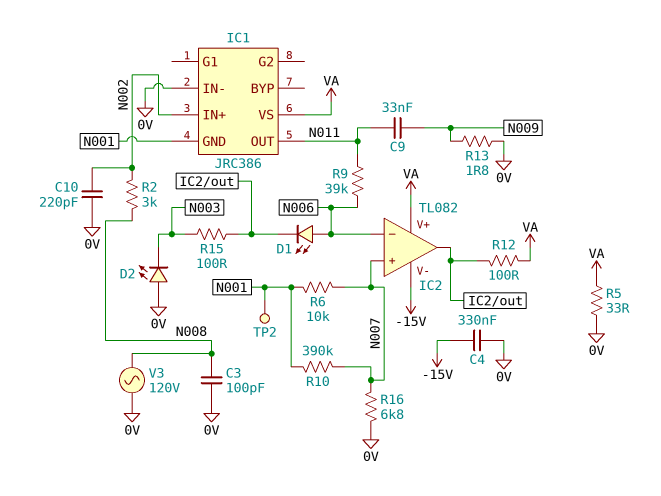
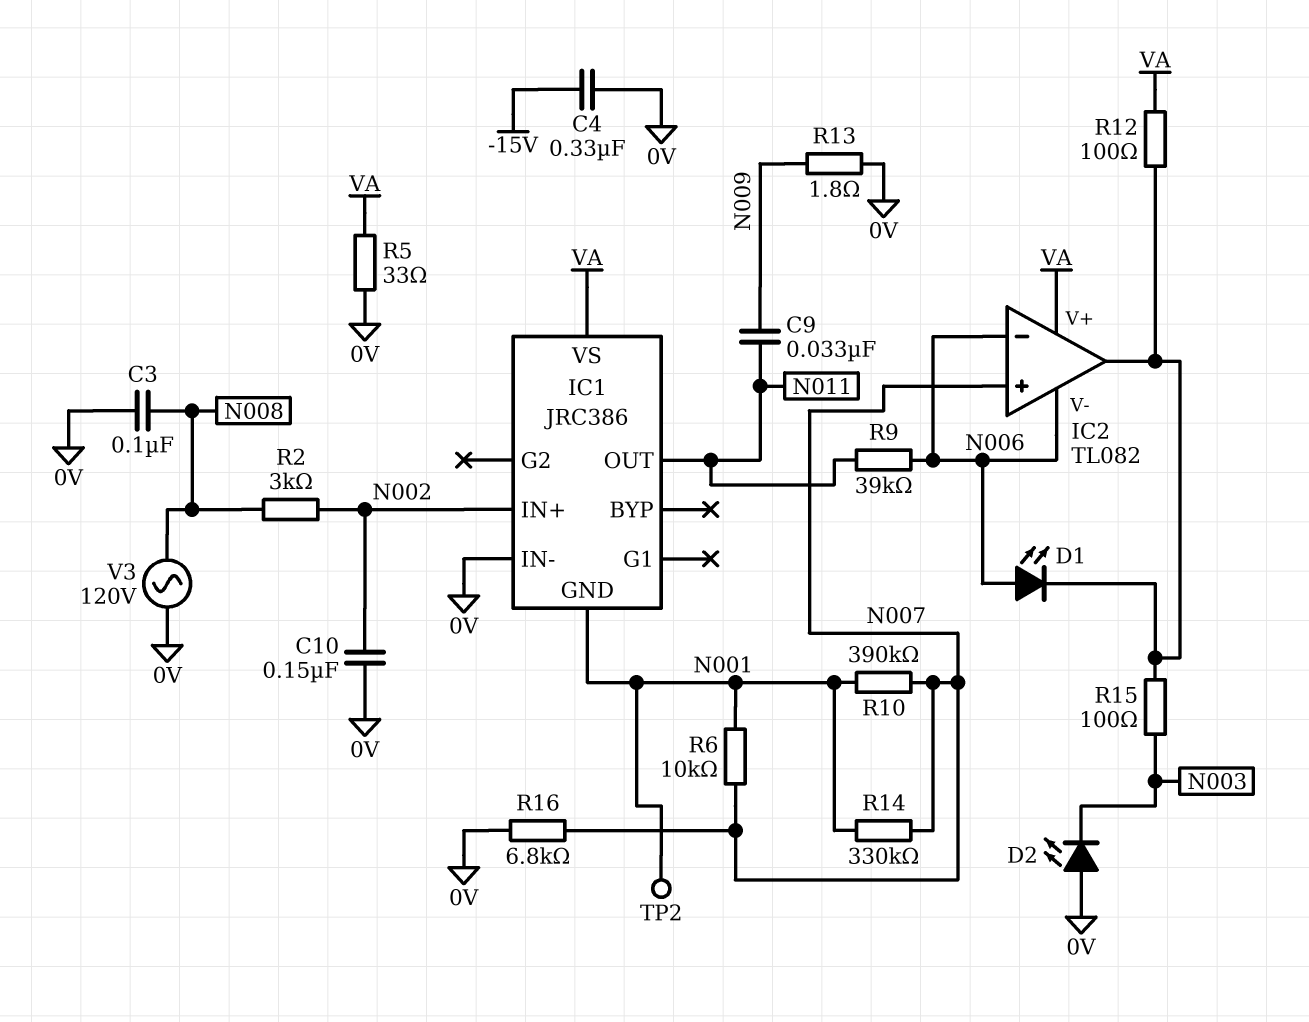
C3: 100pF (0V, N008) -> 100nF (0V, N008)
C10: 220pF (0V, N002) -> 150nF (0V, N002)
IC2 pin V-: -15V -> N006
R14: none -> 330k (N001, N007)

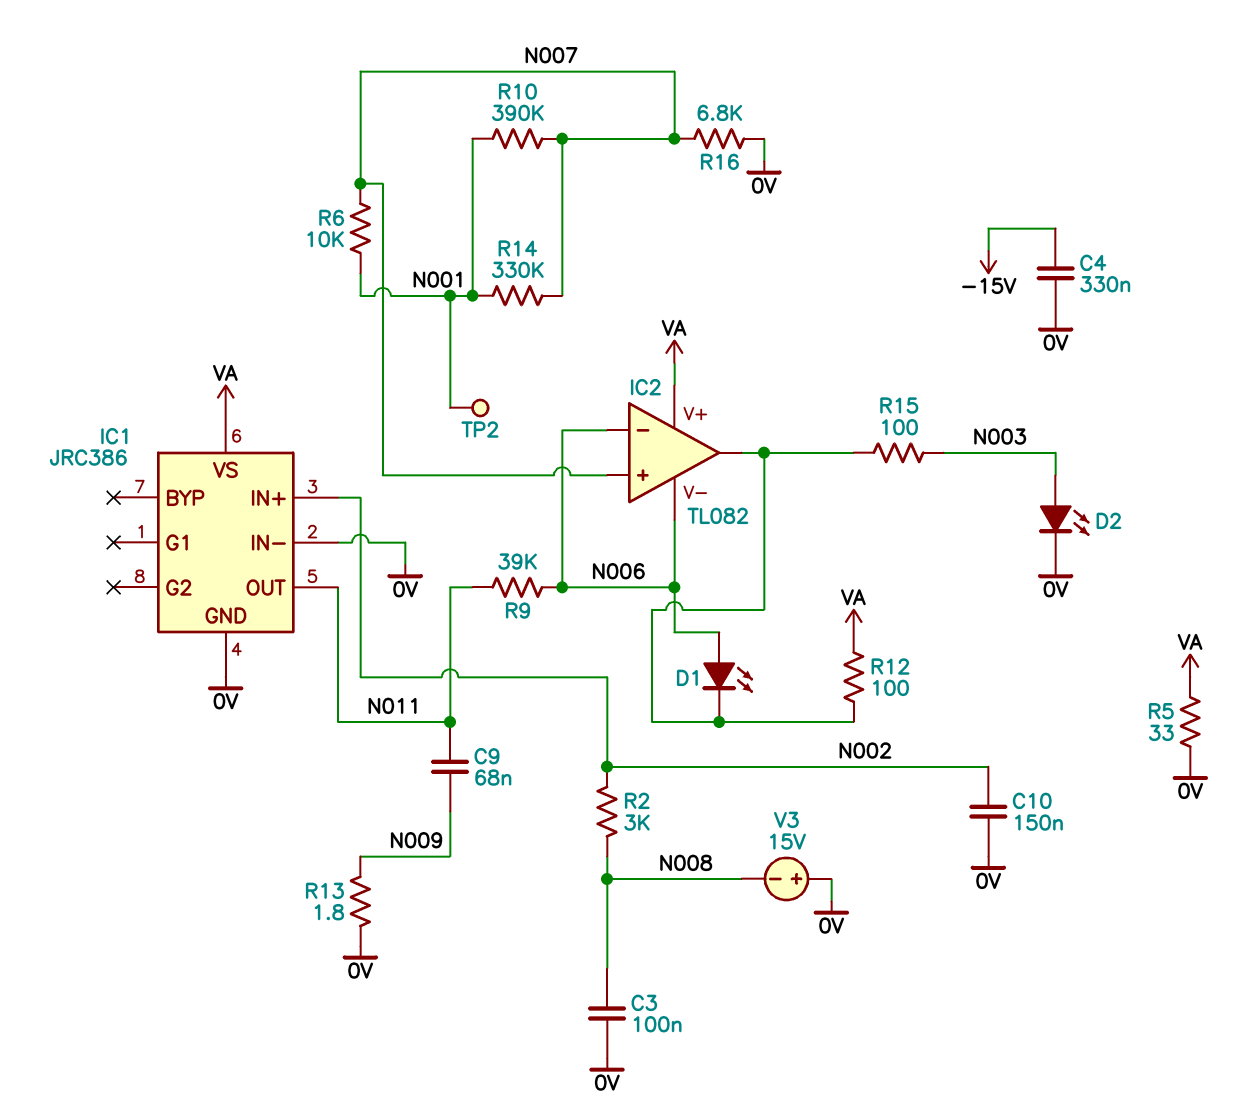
C9: 33nF (N009, N011) -> 68nF (N009, N011)
D2: LED (A 0V, K N003) -> LED (A N003, K 0V)
IC1 pin GND: N001 -> 0V
V3: AC 120V (0V, N008) -> 15V (plus 0V, minus N008)

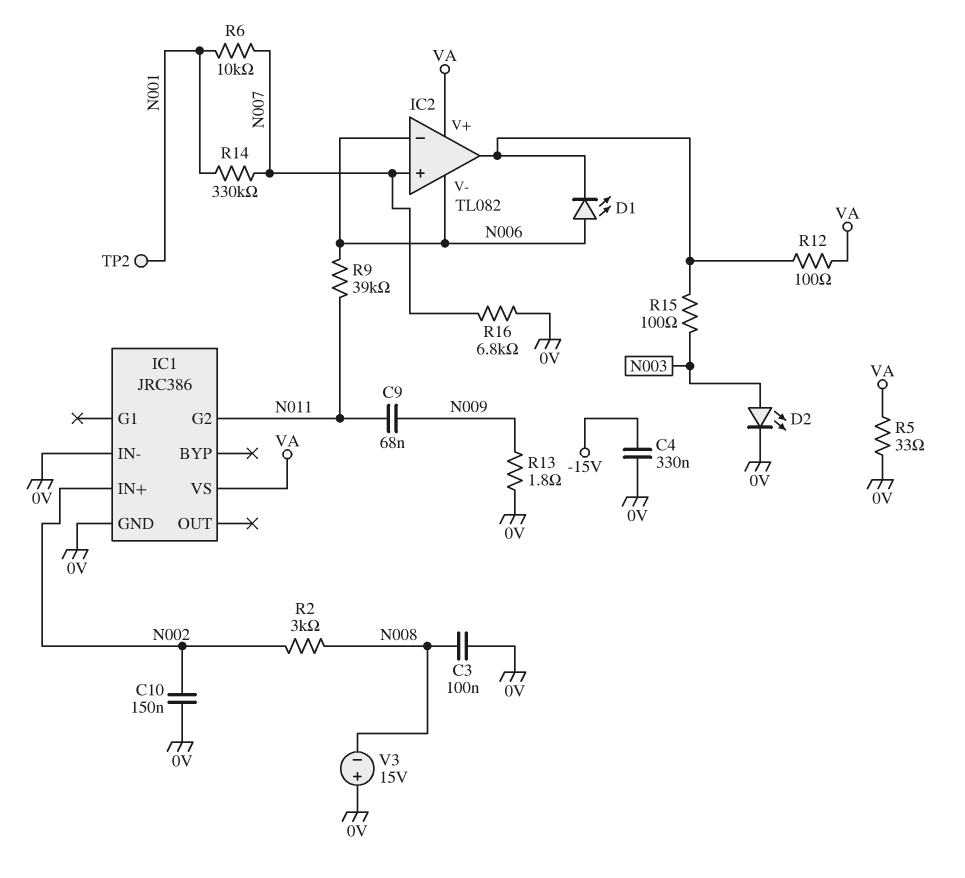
IC1 pin G2: none -> N011
IC1 pin OUT: N011 -> none
R10: 390k (N001, N007) -> none

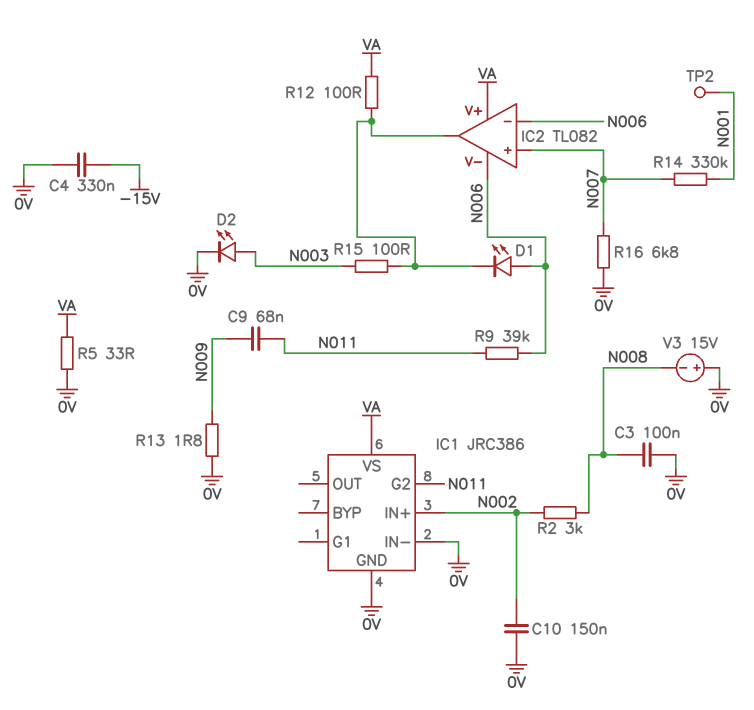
R6: 10k (N001, N007) -> none

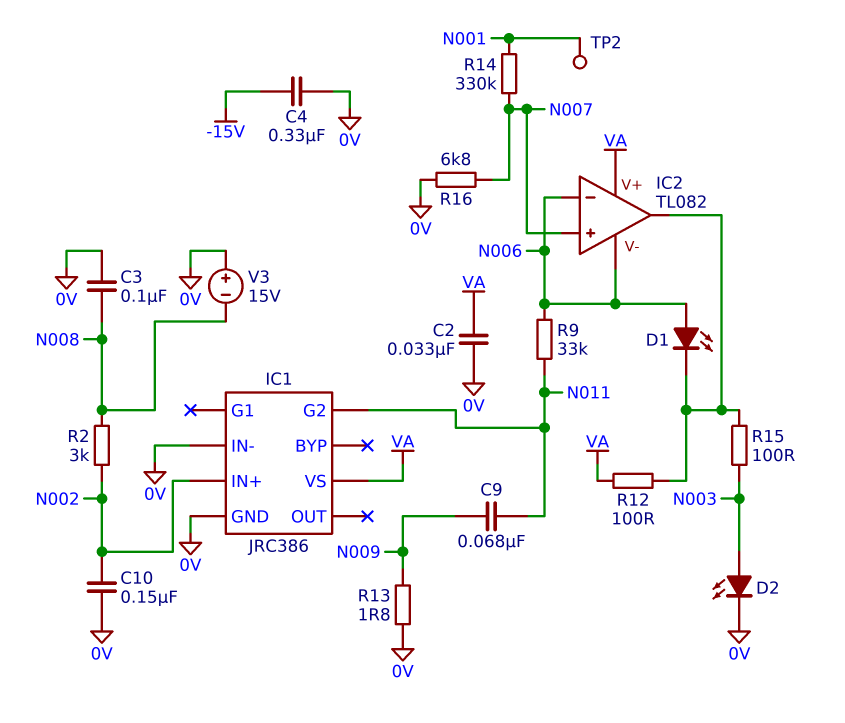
C2: none -> 33nF (0V, VA)
R5: 33 (0V, VA) -> none
R9: 39k (N006, N011) -> 33k (N006, N011)

